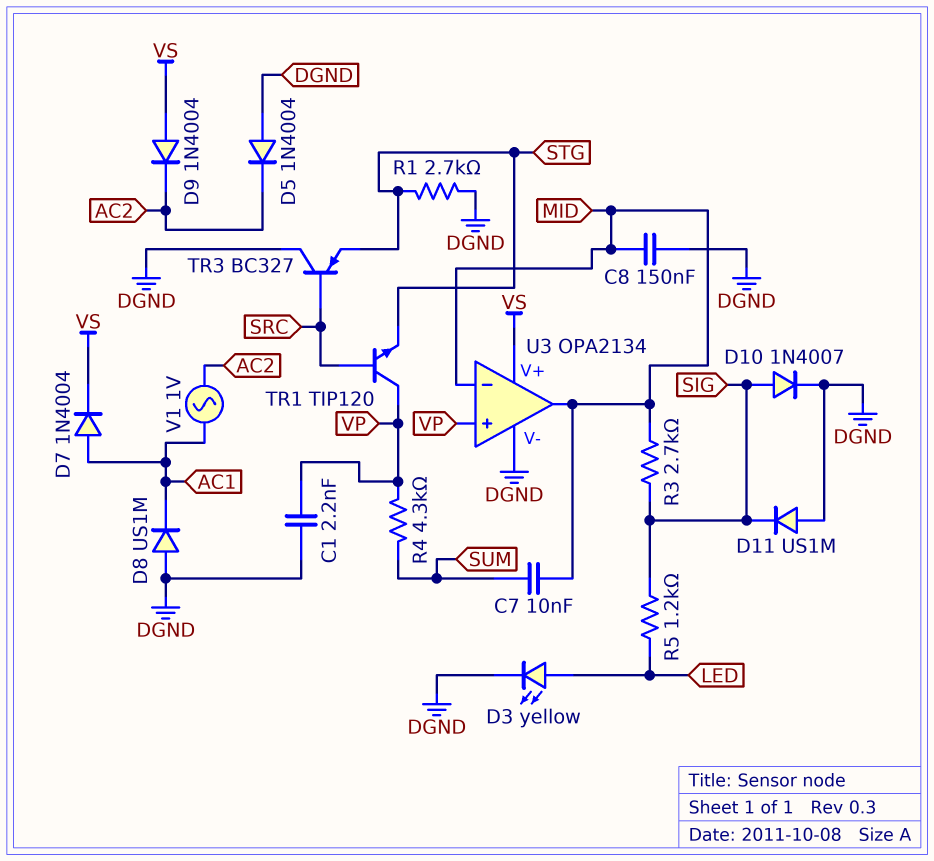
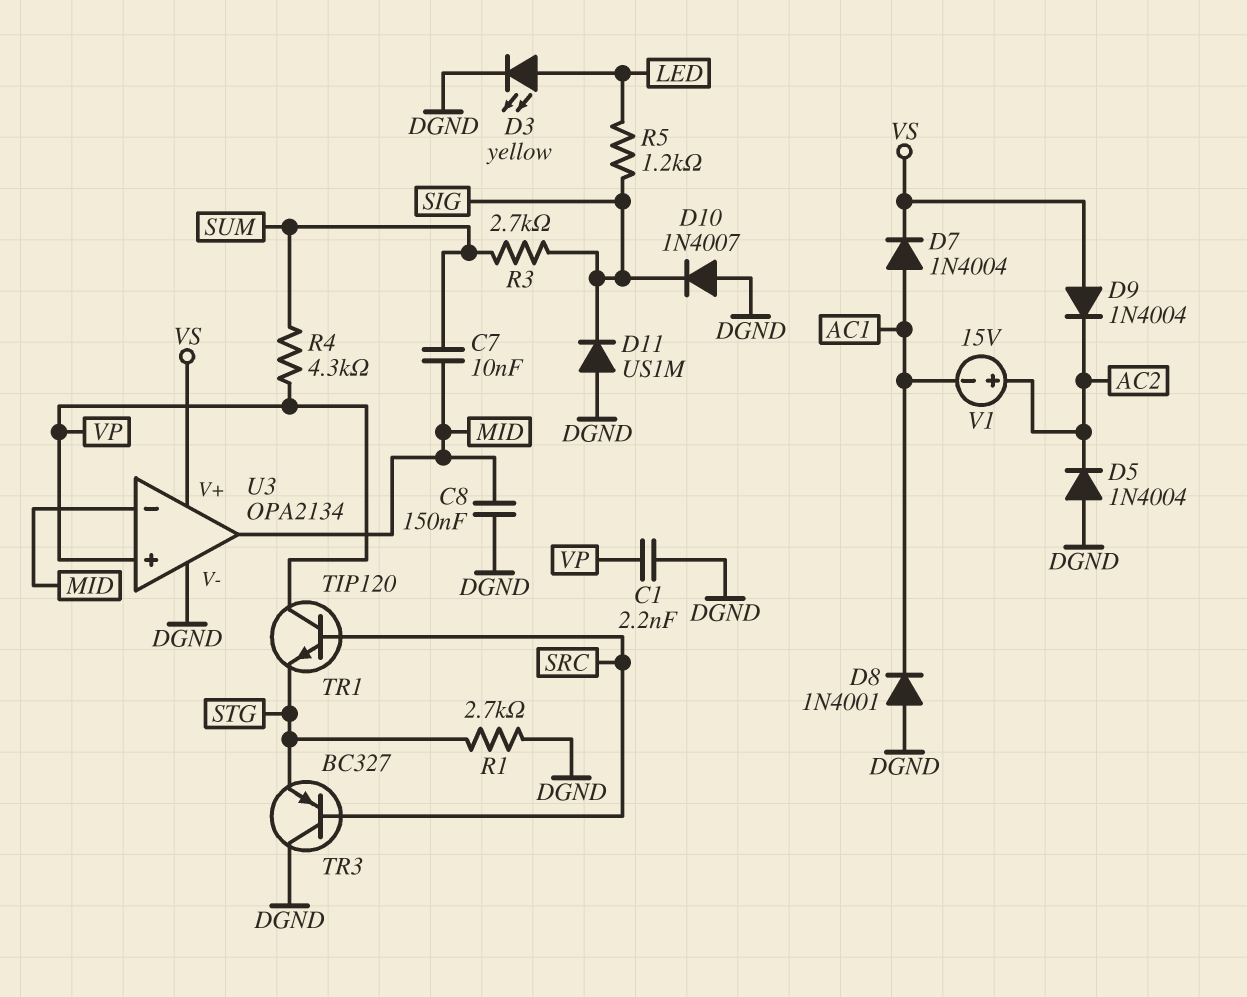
D8: diode US1M (A DGND, K AC1) -> diode 1N4001 (A DGND, K AC1)
D10: diode 1N4007 (A SIG, K DGND) -> diode 1N4007 (A DGND, K SIG)
R3: 2.7k (MID, SIG) -> 2.7k (SIG, SUM)
V1: AC 1V (AC1, AC2) -> 15V (plus AC2, minus AC1)

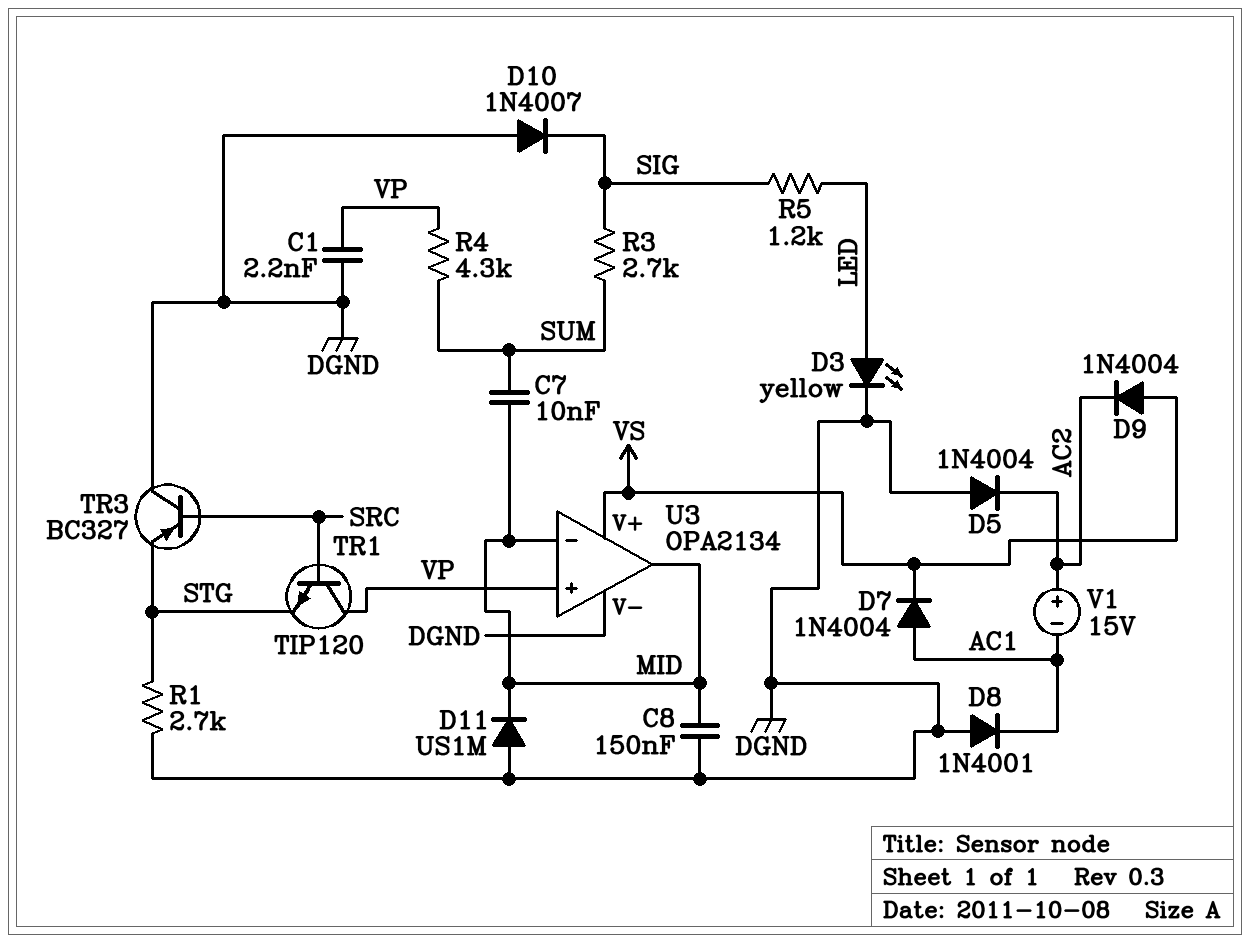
D11: diode US1M (A DGND, K SIG) -> diode US1M (A DGND, K MID)

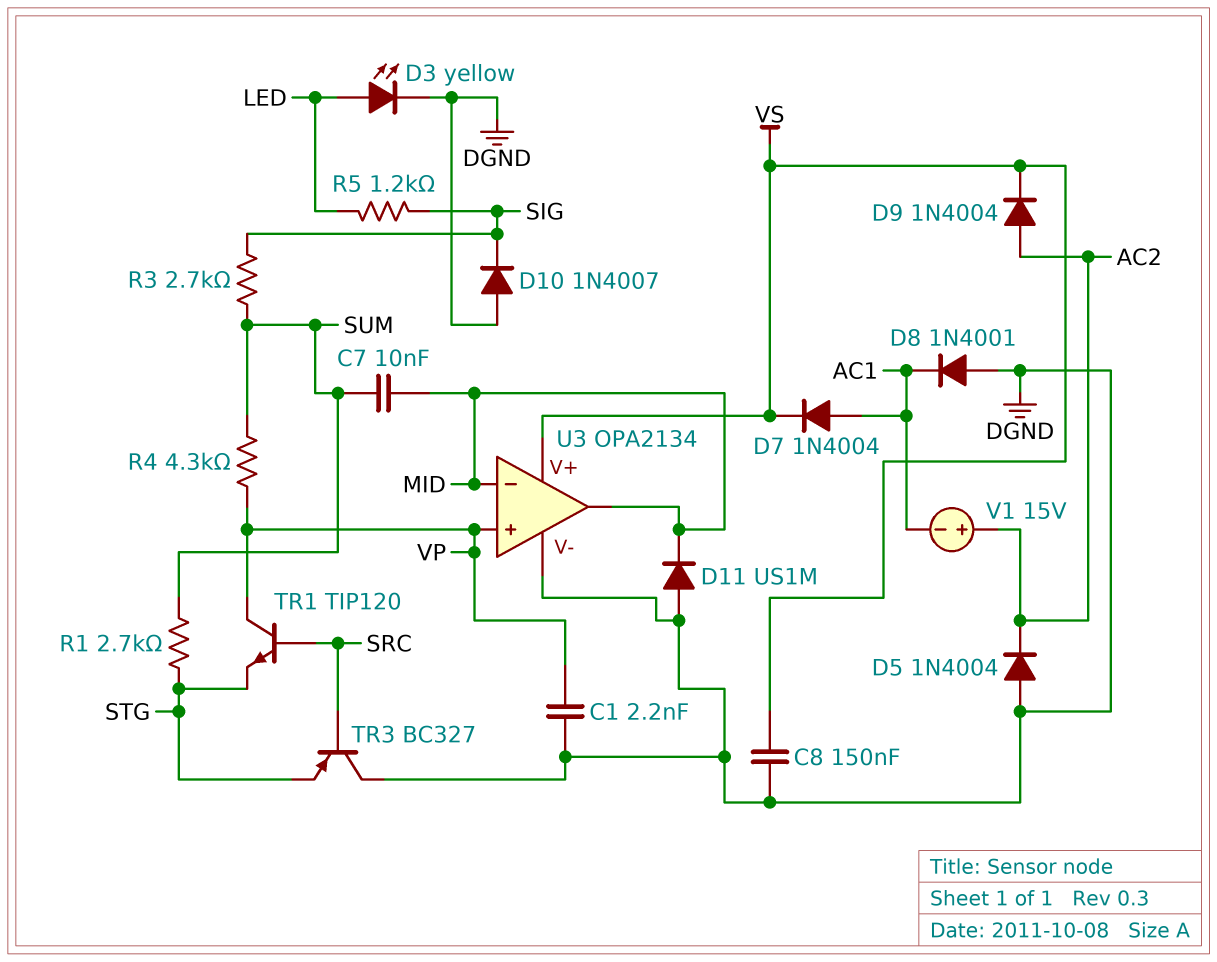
C8: 150nF (DGND, MID) -> 150nF (DGND, VS)
D9: diode 1N4004 (A VS, K AC2) -> diode 1N4004 (A AC2, K VS)
R1: 2.7k (DGND, STG) -> 2.7k (STG, SUM)

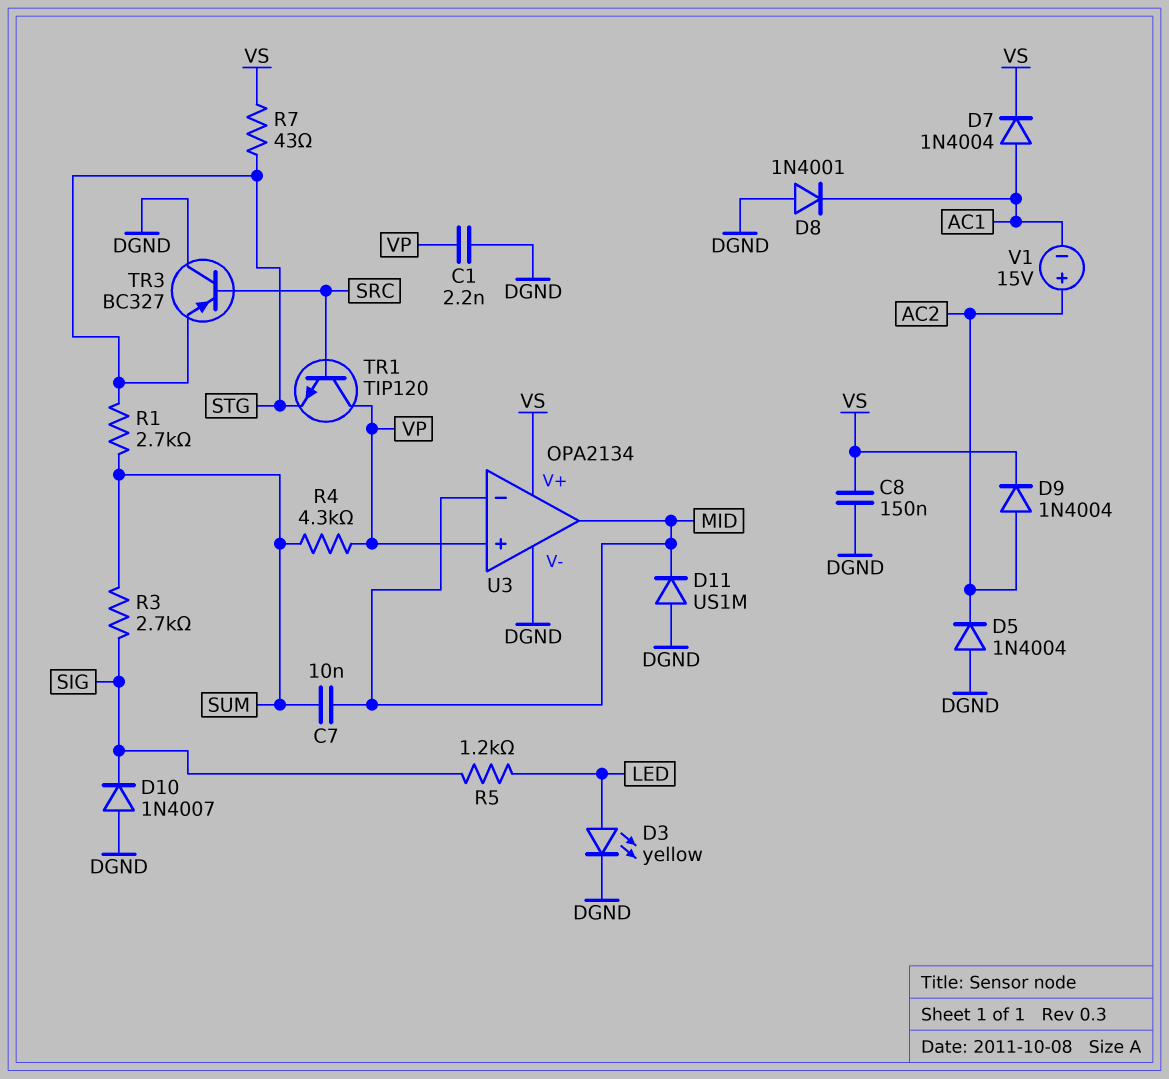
R7: none -> 43 (STG, VS)

